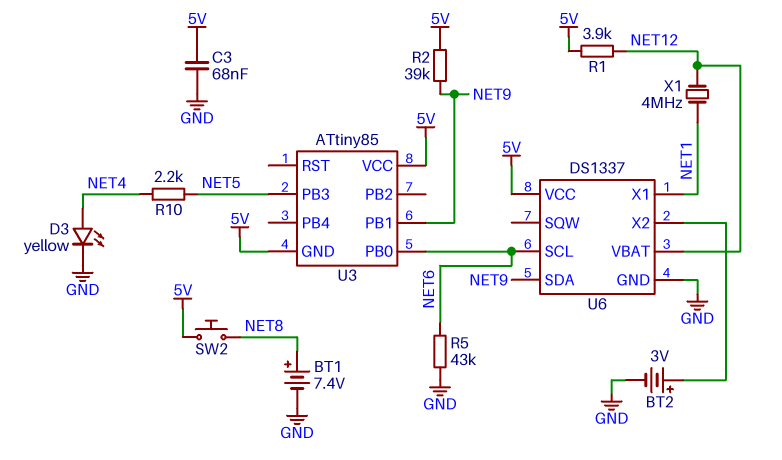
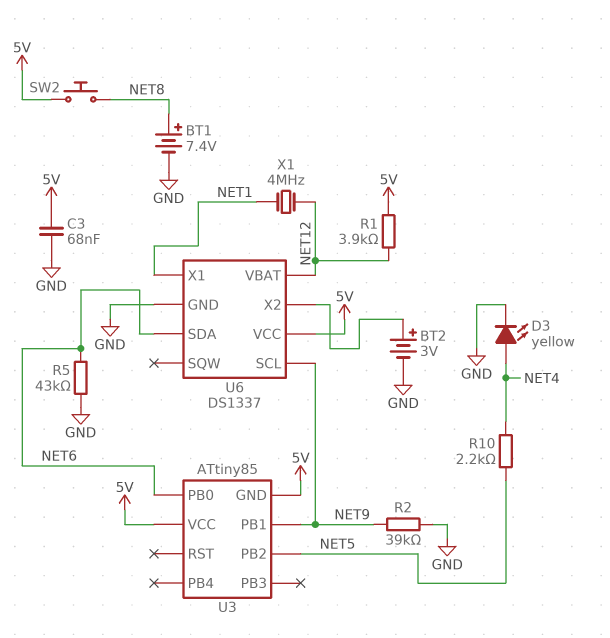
R2: 39k (5V, NET9) -> 39k (GND, NET9)
U3 pin PB2: none -> NET5
U3 pin PB3: NET5 -> none
U6 pin SCL: NET6 -> NET9
U6 pin SDA: NET9 -> NET6

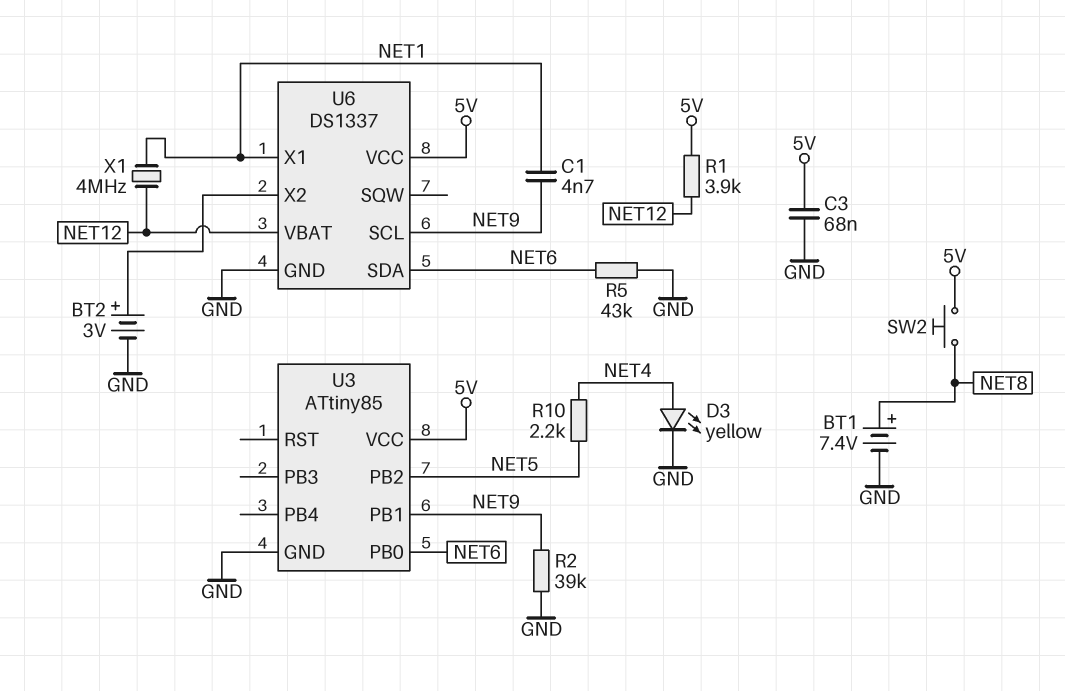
C1: none -> 4.7nF (NET1, NET9)
U3 pin GND: 5V -> GND

